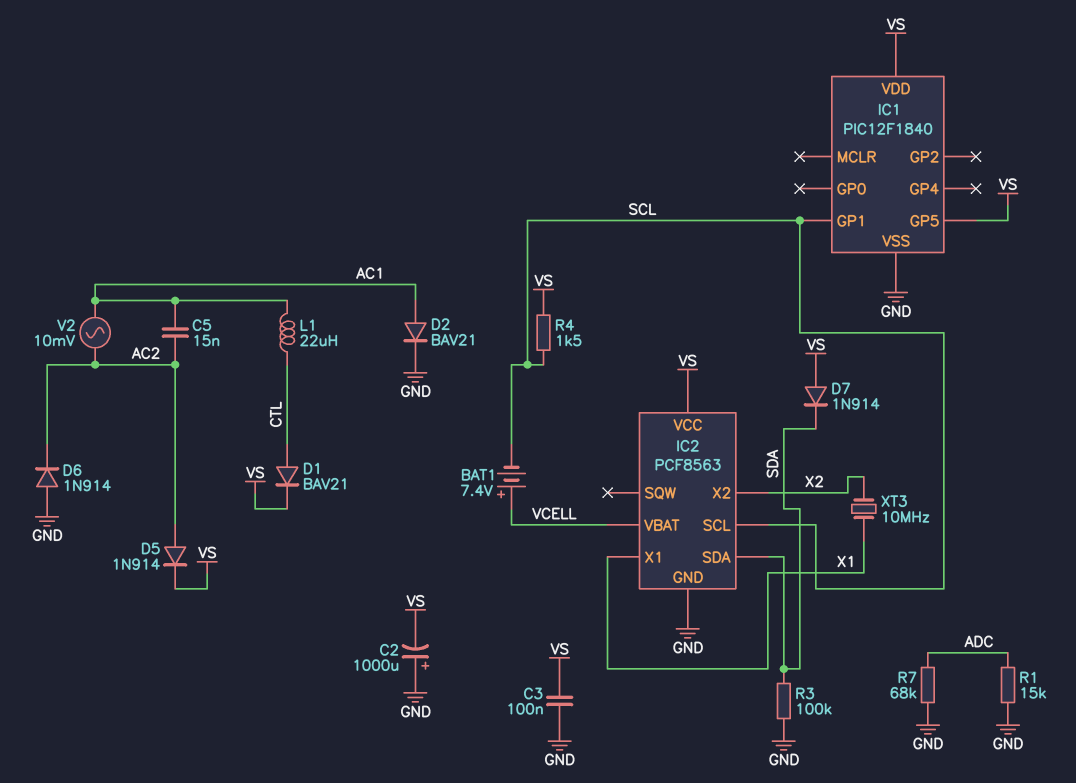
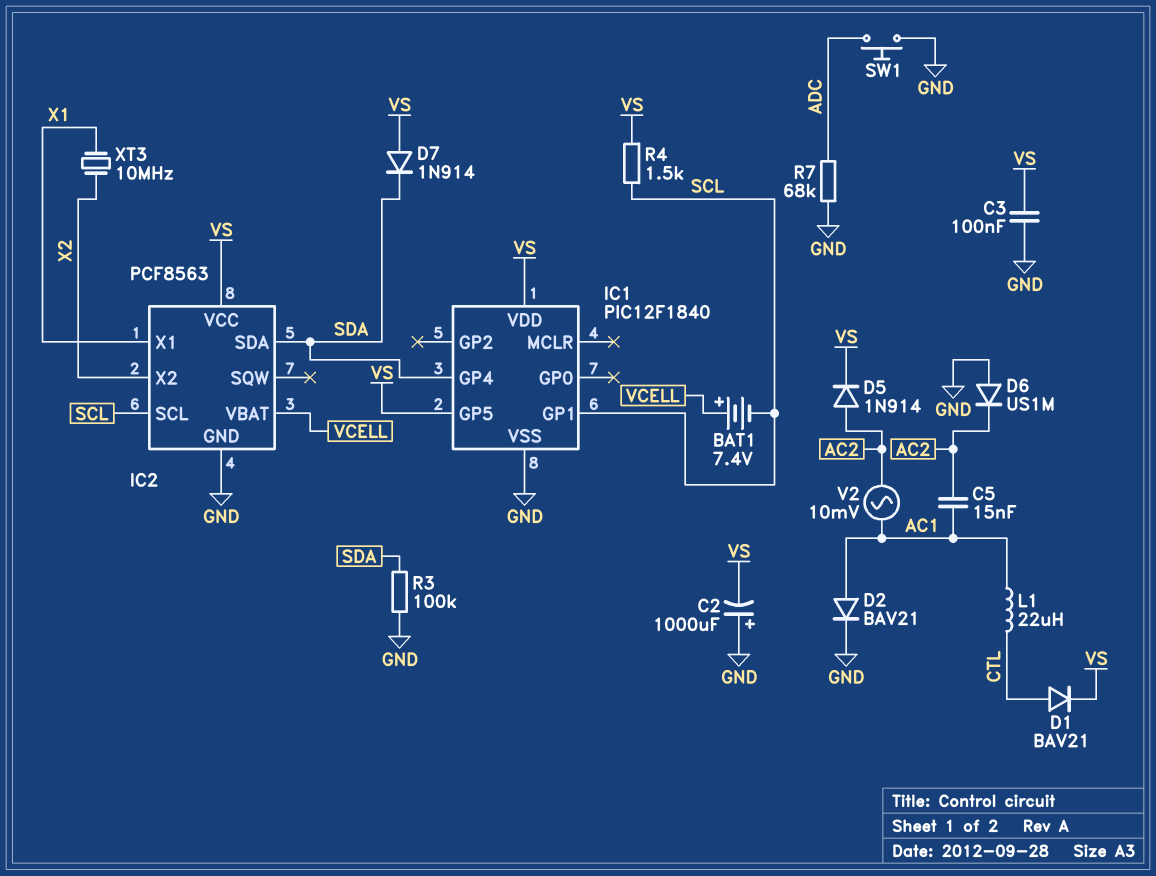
D6: diode 1N914 (A GND, K AC2) -> diode US1M (A GND, K AC2)
IC1 pin GP4: none -> SDA
R1: 15k (ADC, GND) -> none
SW1: none -> button (ADC, GND)

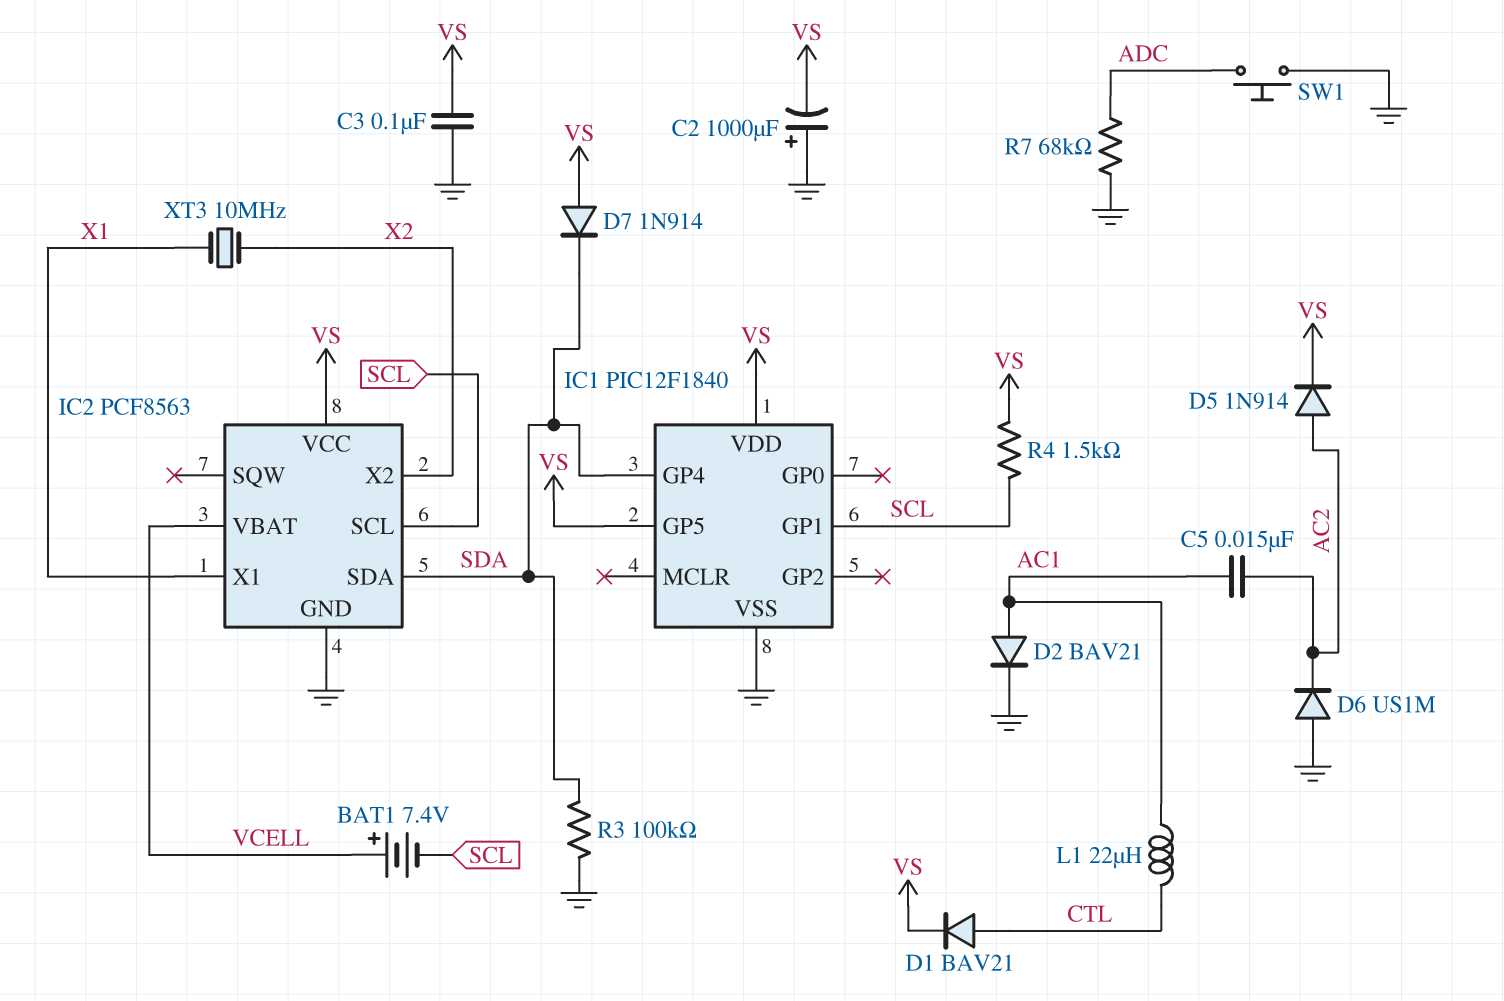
V2: AC 10mV (AC1, AC2) -> none

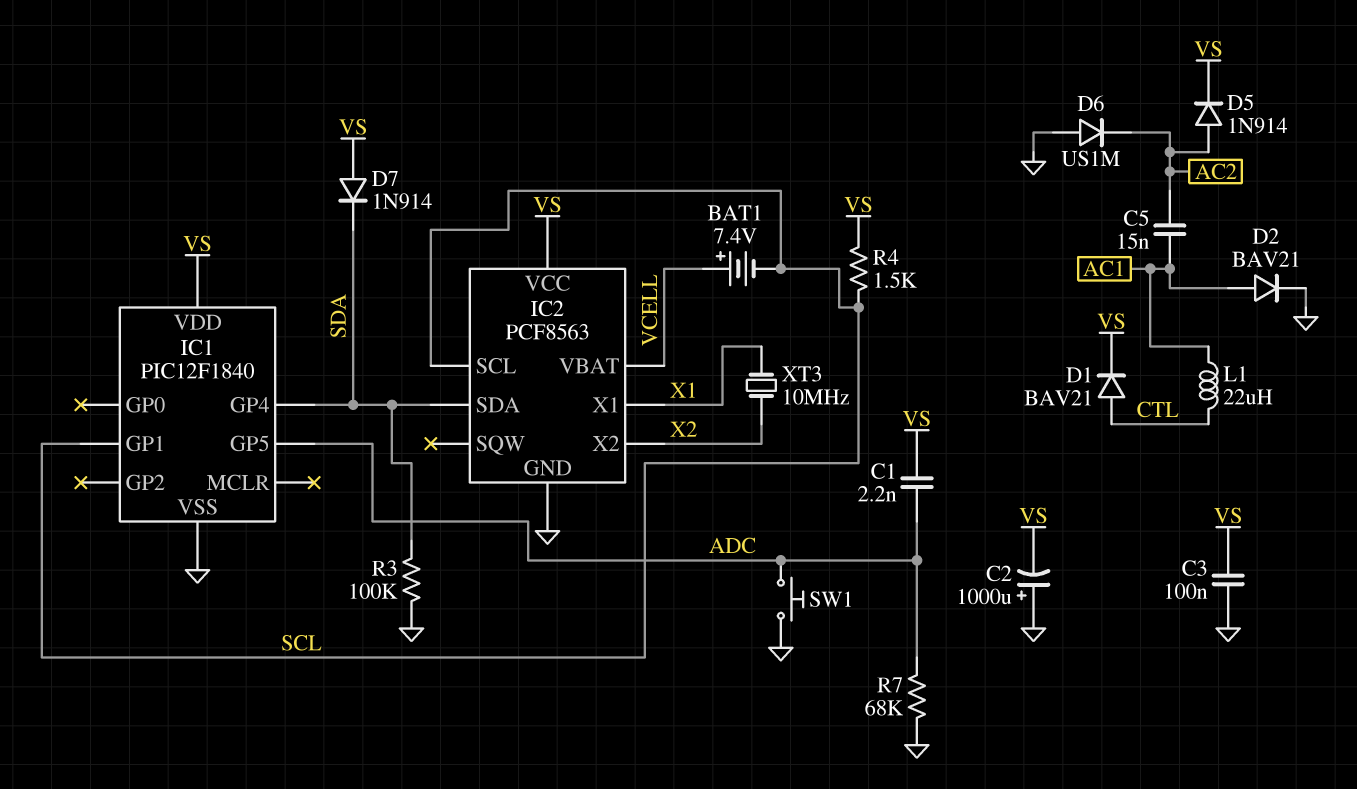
C1: none -> 2.2nF (ADC, VS)
IC1 pin GP5: VS -> ADC

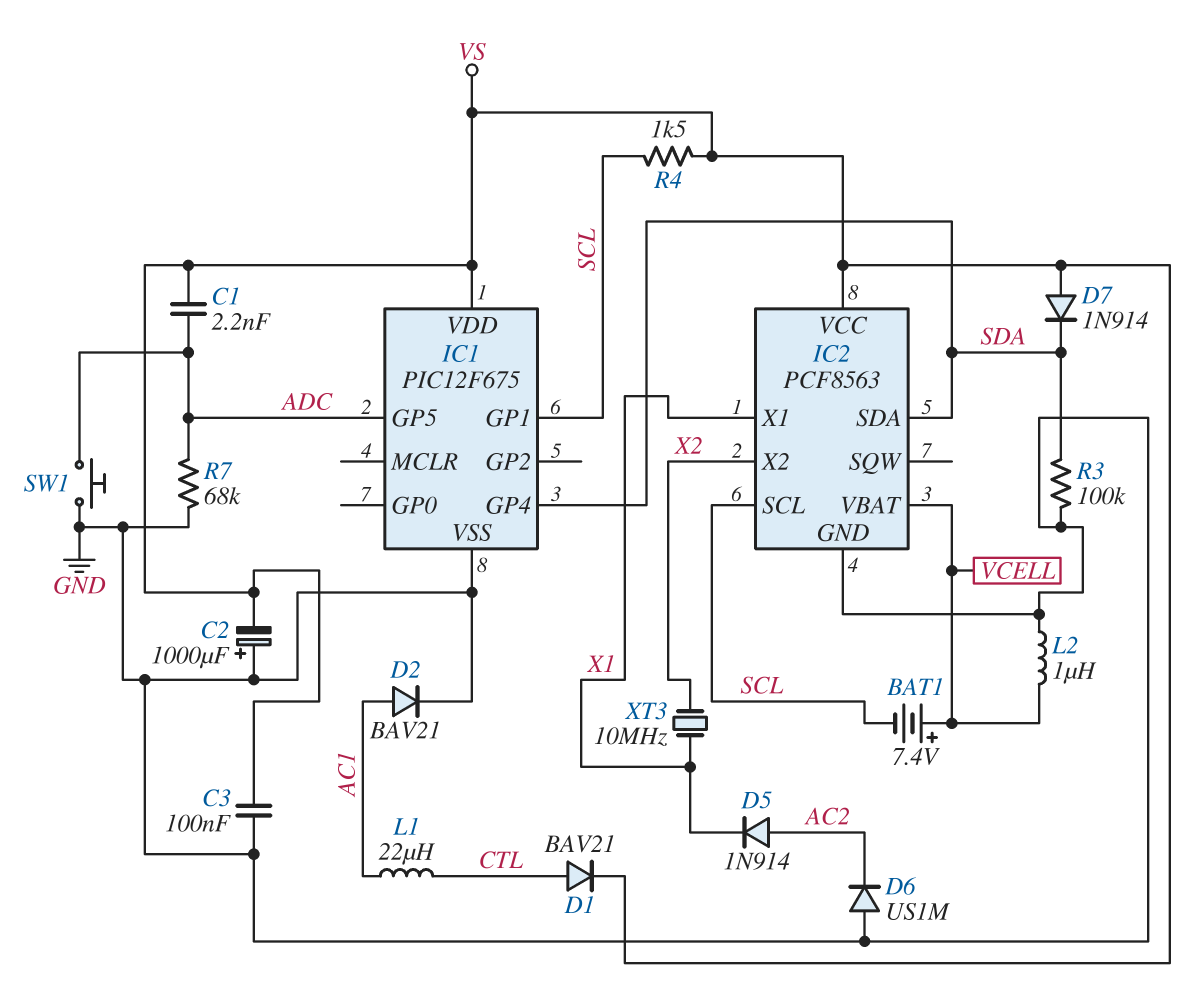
C5: 15nF (AC1, AC2) -> none
D5: diode 1N914 (A AC2, K VS) -> diode 1N914 (A AC2, K X1)
IC1: PIC12F1840 -> PIC12F675
L2: none -> 1uH (GND, VCELL)

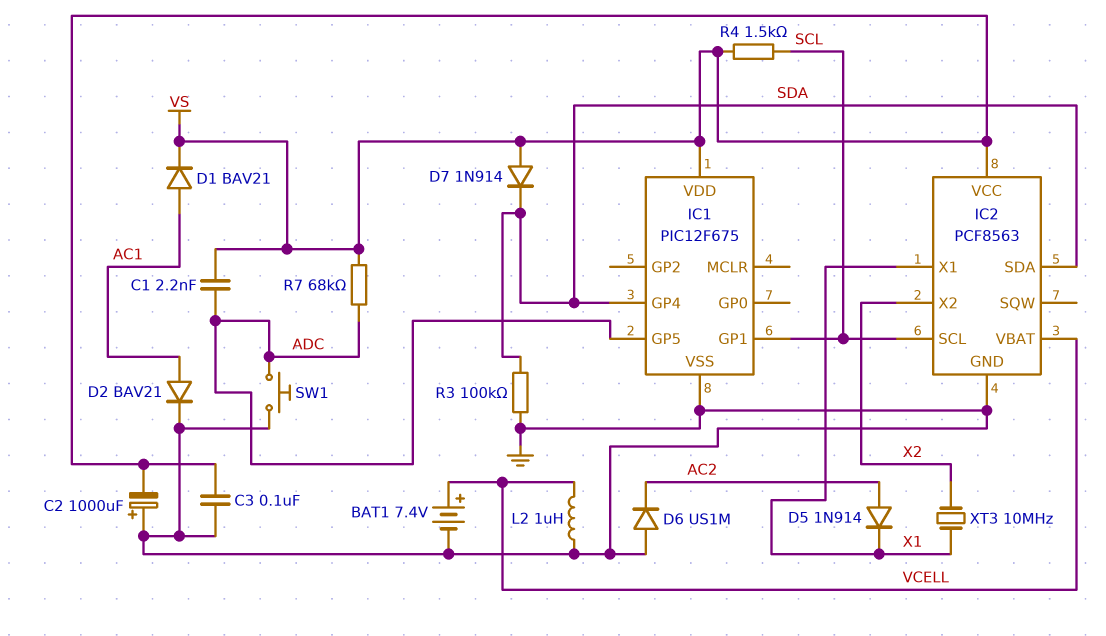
BAT1: 7.4V (plus VCELL, minus SCL) -> 7.4V (plus VCELL, minus GND)
D1: diode BAV21 (A CTL, K VS) -> diode BAV21 (A AC1, K VS)
L1: 22uH (AC1, CTL) -> none
R7: 68k (ADC, GND) -> 68k (ADC, VS)

